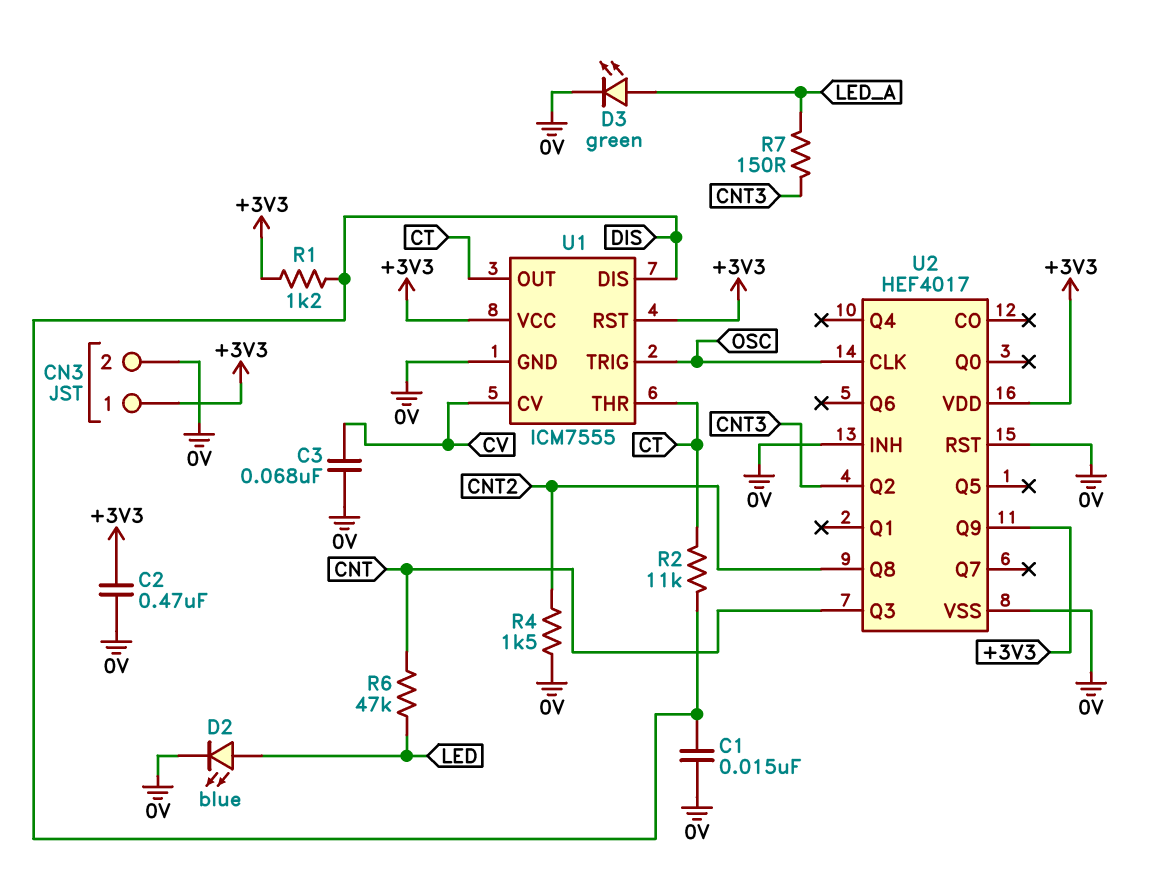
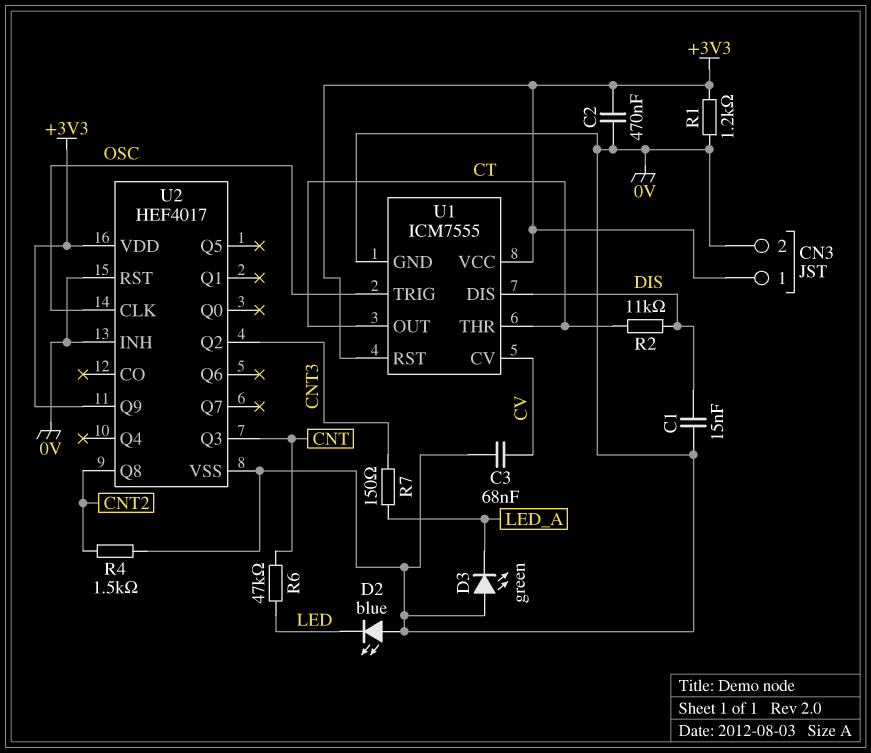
D2: LED blue (A LED, K 0V) -> LED blue (A 0V, K LED)
D3: LED green (A LED_A, K 0V) -> LED green (A 0V, K LED_A)
R1: 1.2k (+3V3, DIS) -> 1.2k (+3V3, 0V)

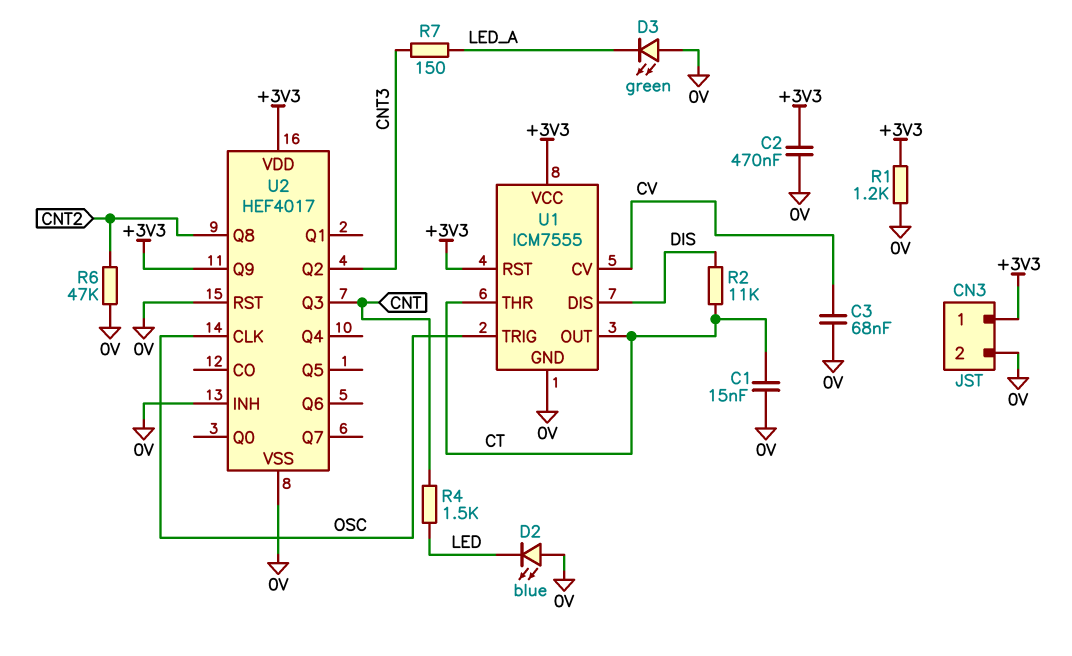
C1: 15nF (0V, DIS) -> 15nF (0V, CT)
R4: 1.5k (0V, CNT2) -> 1.5k (CNT, LED)
R6: 47k (CNT, LED) -> 47k (0V, CNT2)

